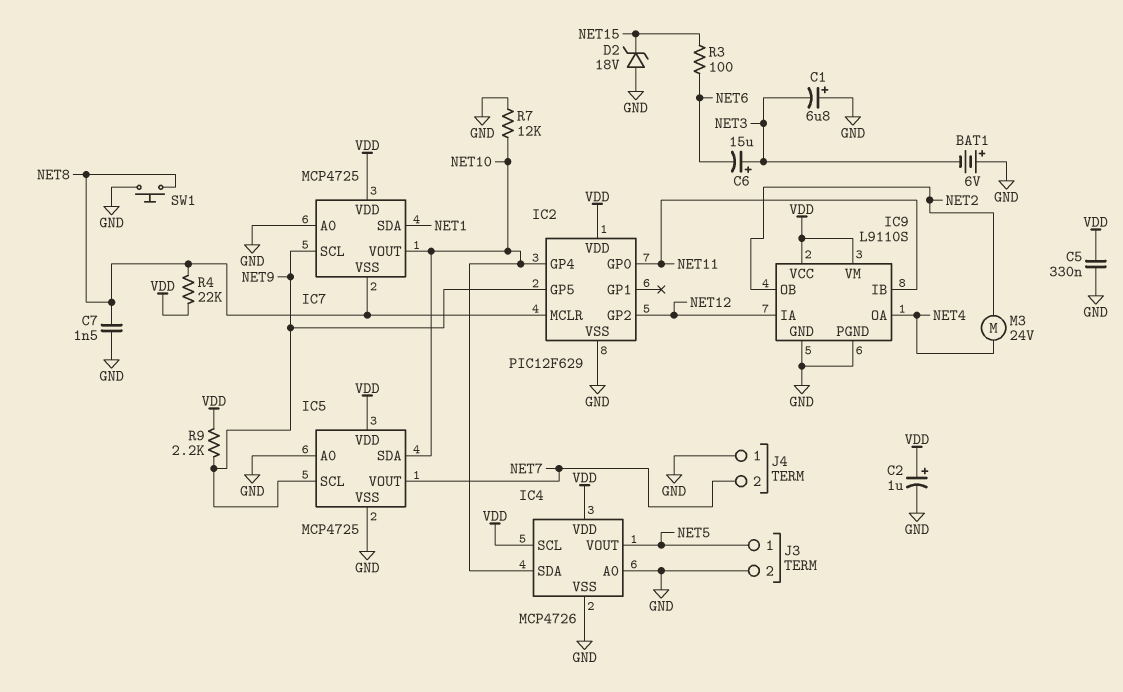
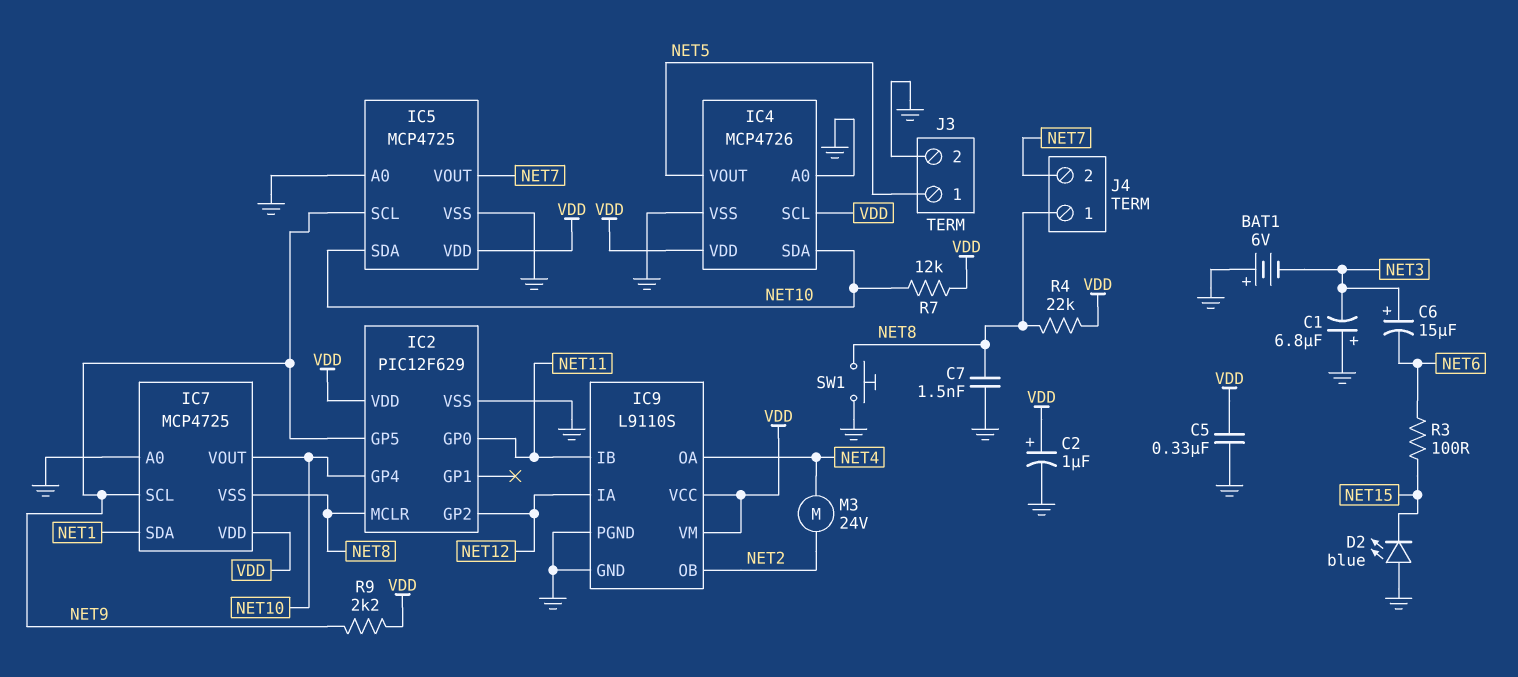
D2: zener 18V (A GND, K NET15) -> LED blue (A GND, K NET15)
J4 pin 1: GND -> NET8
R7: 12k (GND, NET10) -> 12k (NET10, VDD)

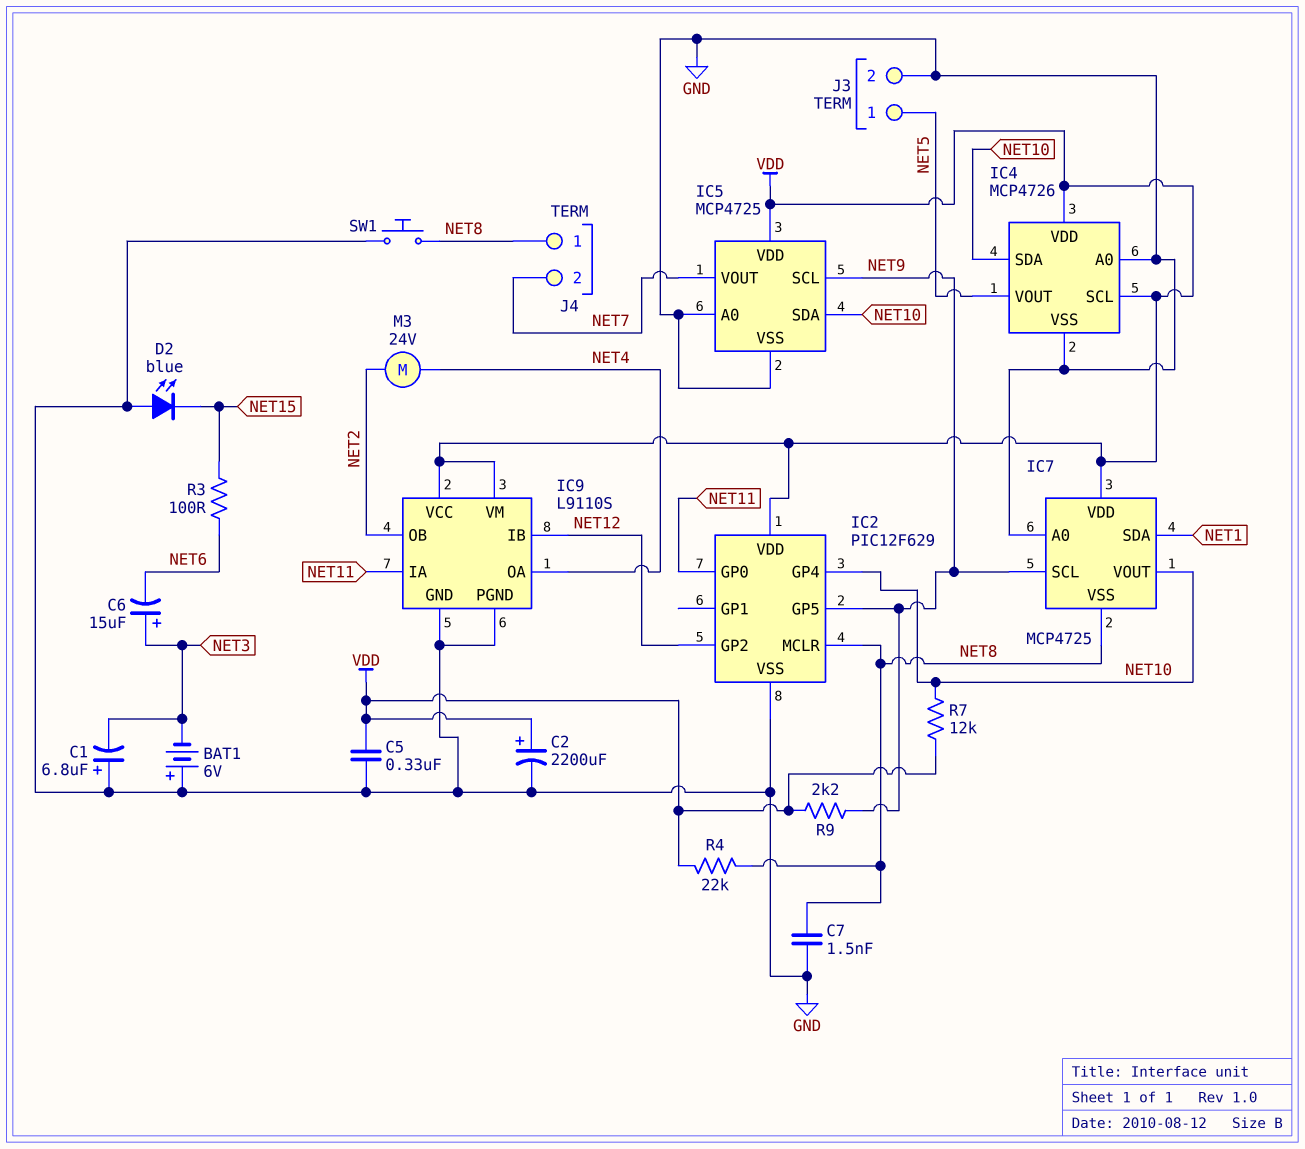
C2: 1uF (plus VDD, minus GND) -> 2200uF (plus VDD, minus GND)
IC9 pin IA: NET12 -> NET11
IC9 pin IB: NET11 -> NET12

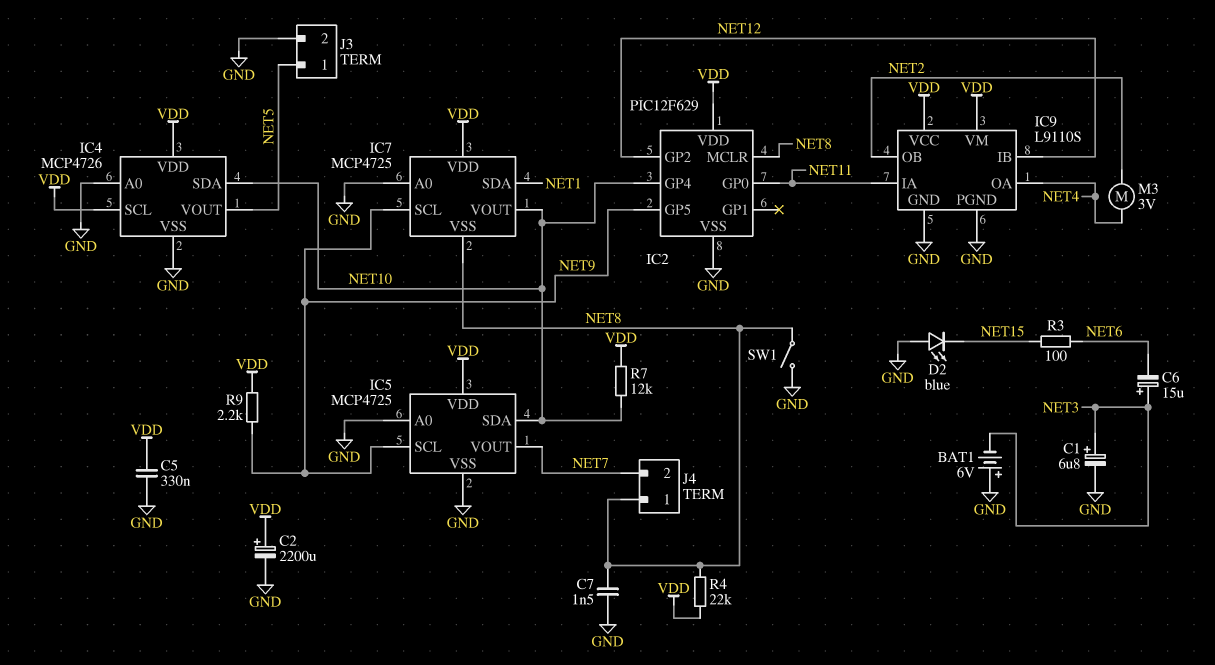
C1: 6.8uF (plus GND, minus NET3) -> 6.8uF (plus NET3, minus GND)
M3: motor 24V (NET2, NET4) -> motor 3V (NET2, NET4)
SW1: button (GND, NET8) -> switch (GND, NET8)

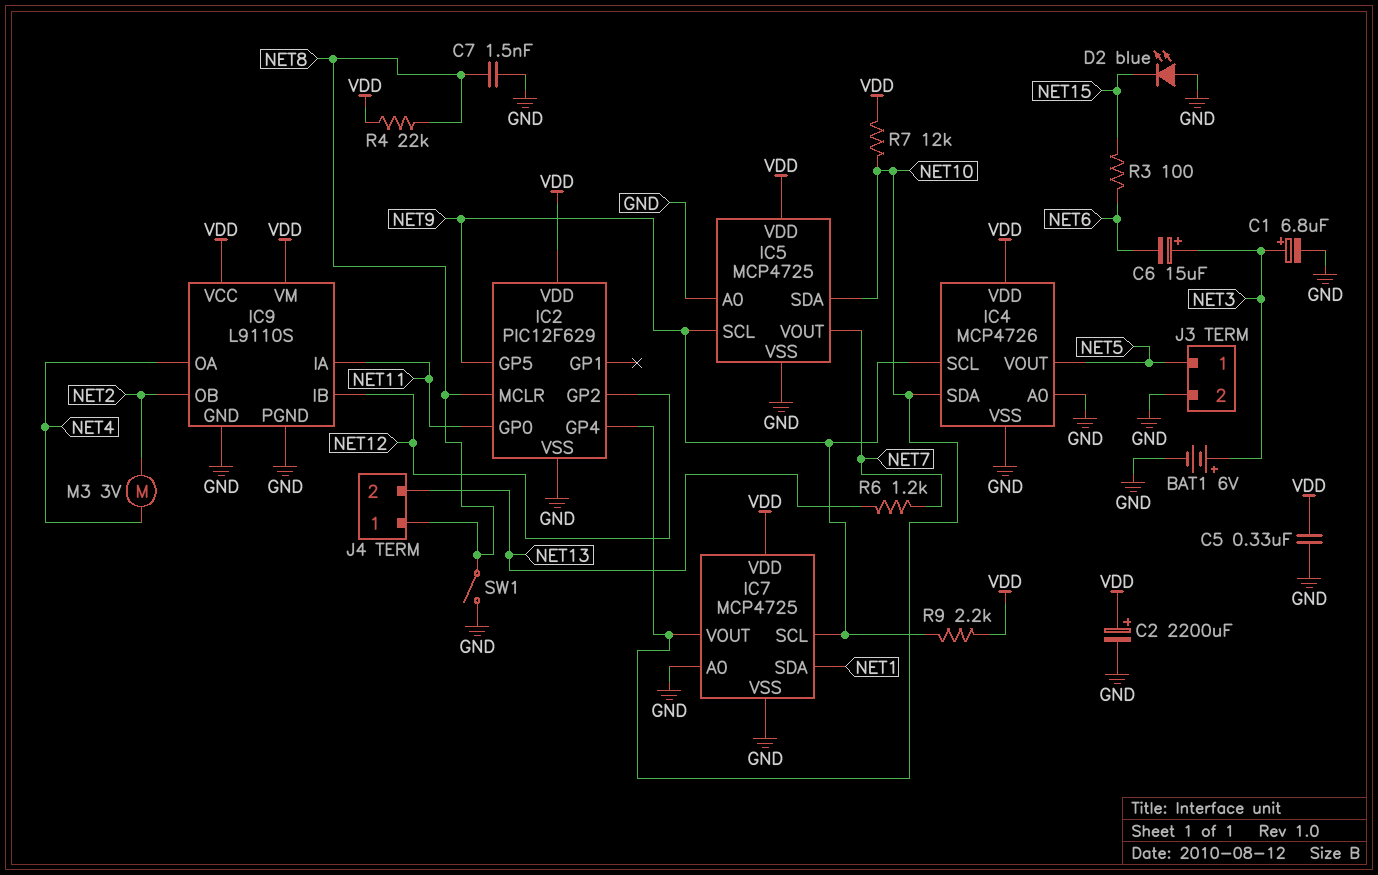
BAT1: 6V (plus GND, minus NET3) -> 6V (plus NET3, minus GND)
IC4 pin SCL: VDD -> NET9
IC7 pin VSS: NET8 -> GND
J4 pin 2: NET7 -> NET13
R6: none -> 1.2k (NET7, NET13)

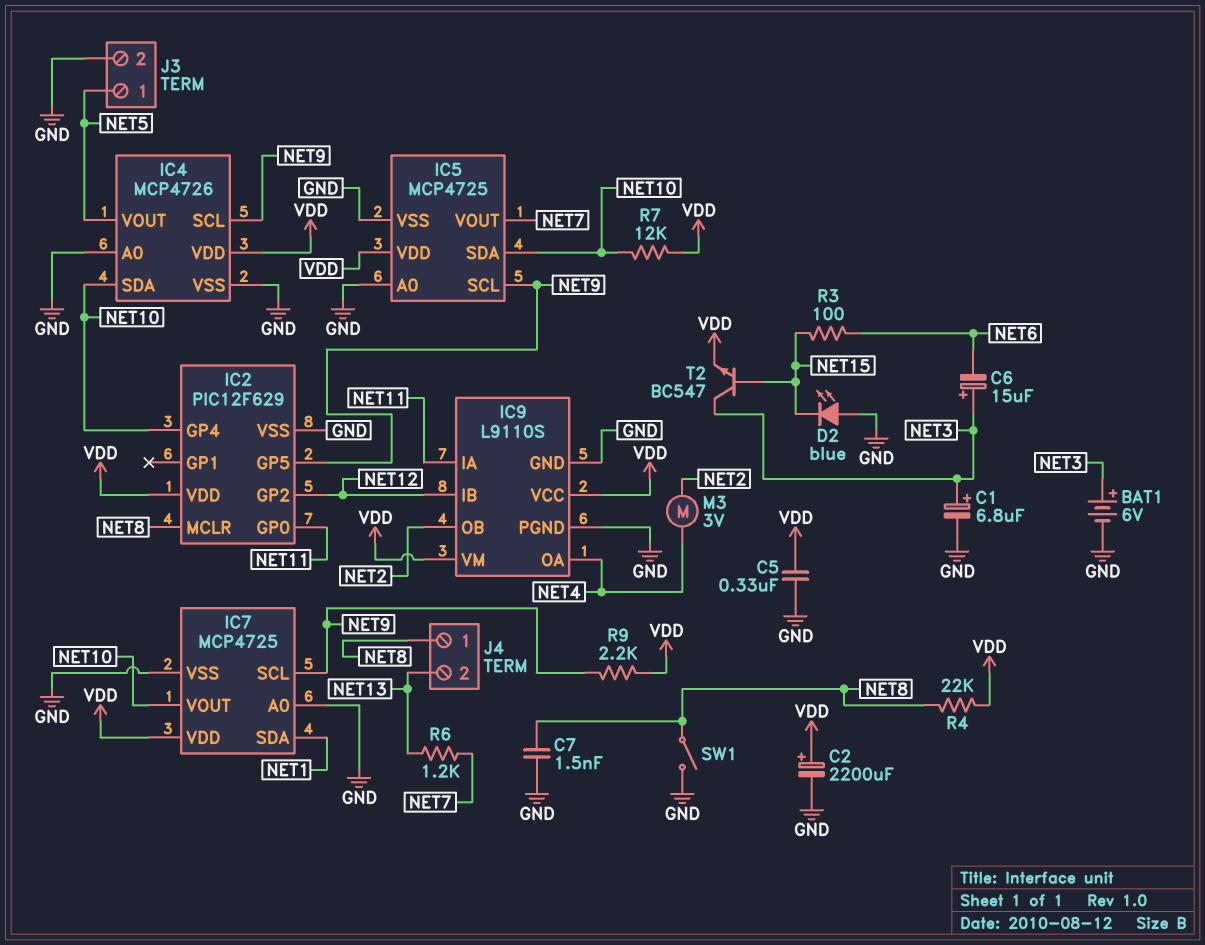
T2: none -> NPN BC547 (B NET15, C NET3, E VDD)

